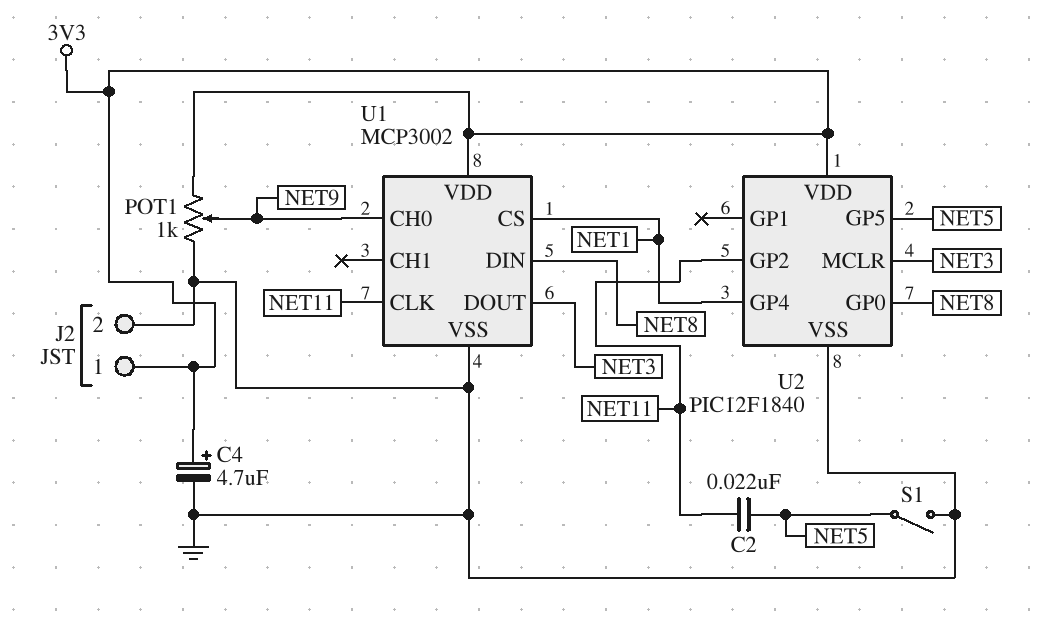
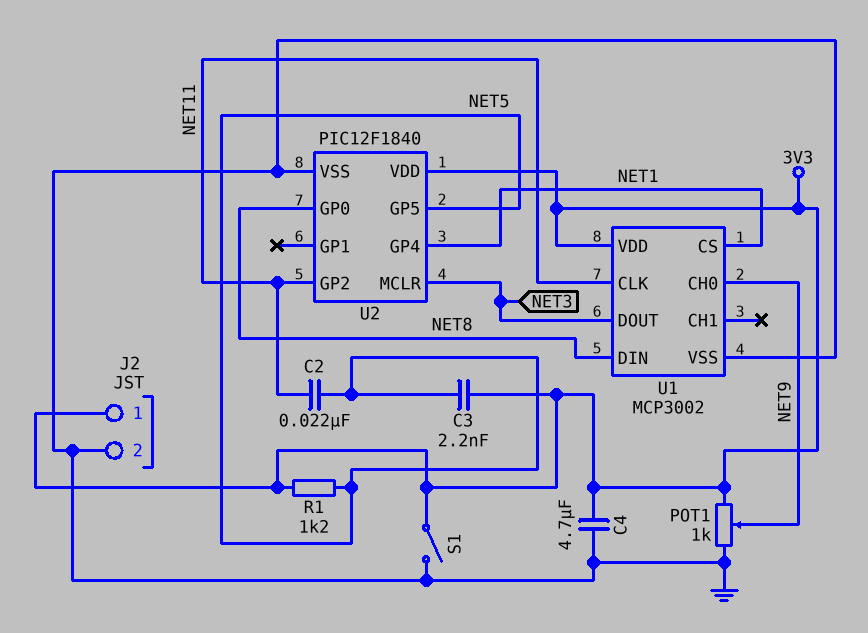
C3: none -> 2.2nF (3V3, NET5)
C4: 4.7uF (plus 3V3, minus GND) -> 4.7uF (3V3, GND)
R1: none -> 1.2k (3V3, NET5)
S1: switch (GND, NET5) -> switch (3V3, GND)

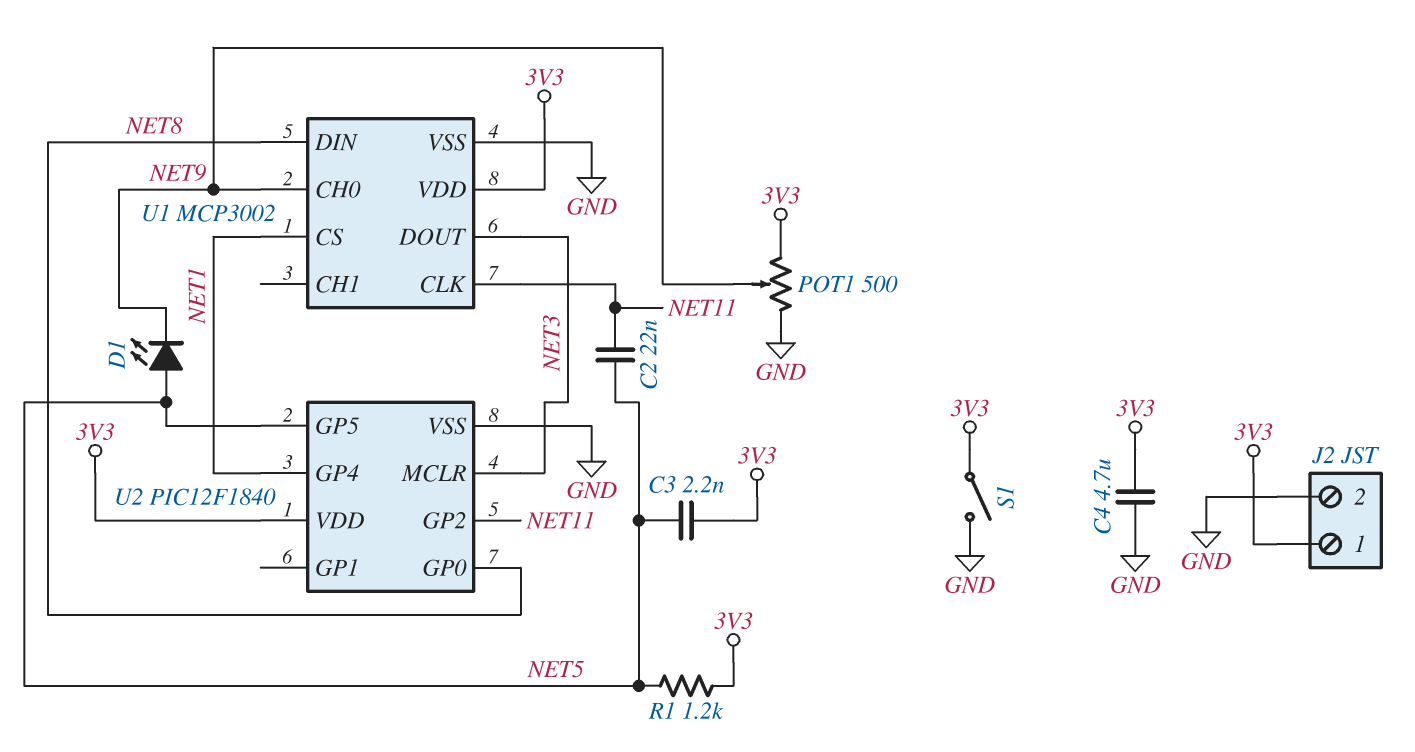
D1: none -> LED (A NET5, K NET9)
POT1: 1k (3V3, GND, wiper NET9) -> 500 (3V3, GND, wiper NET9)

